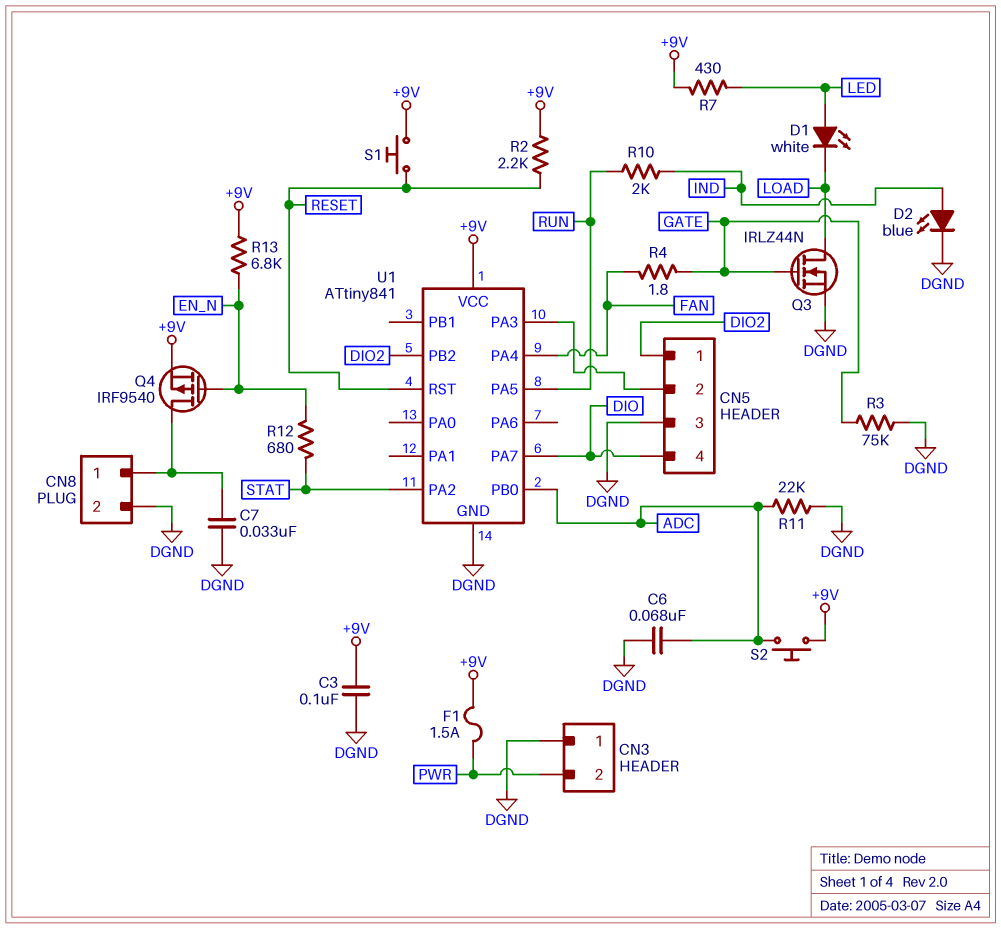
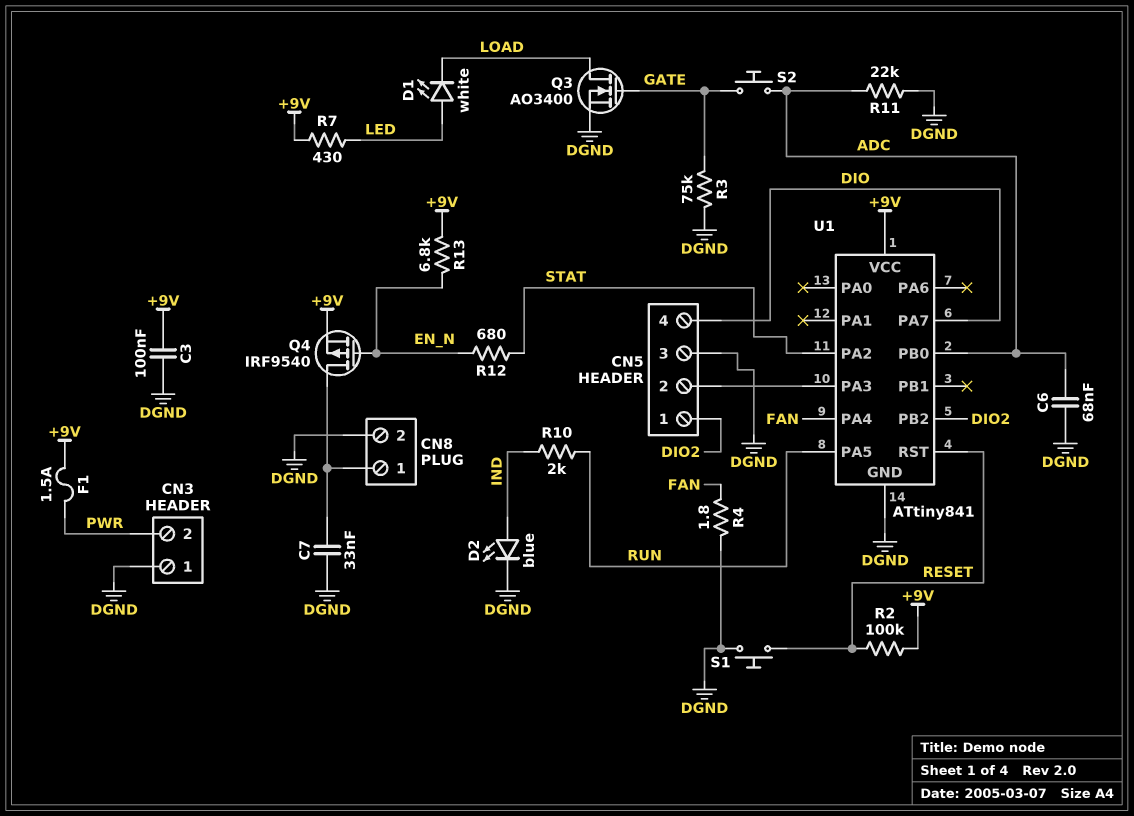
Q3: NMOS IRLZ44N (G GATE, D LOAD, S DGND) -> NMOS AO3400 (G GATE, D LOAD, S DGND)
R2: 2.2k (+9V, RESET) -> 100k (+9V, RESET)
R4: 1.8 (FAN, GATE) -> 1.8 (DGND, FAN)
S1: button (+9V, RESET) -> button (DGND, RESET)
S2: button (+9V, ADC) -> button (ADC, GATE)

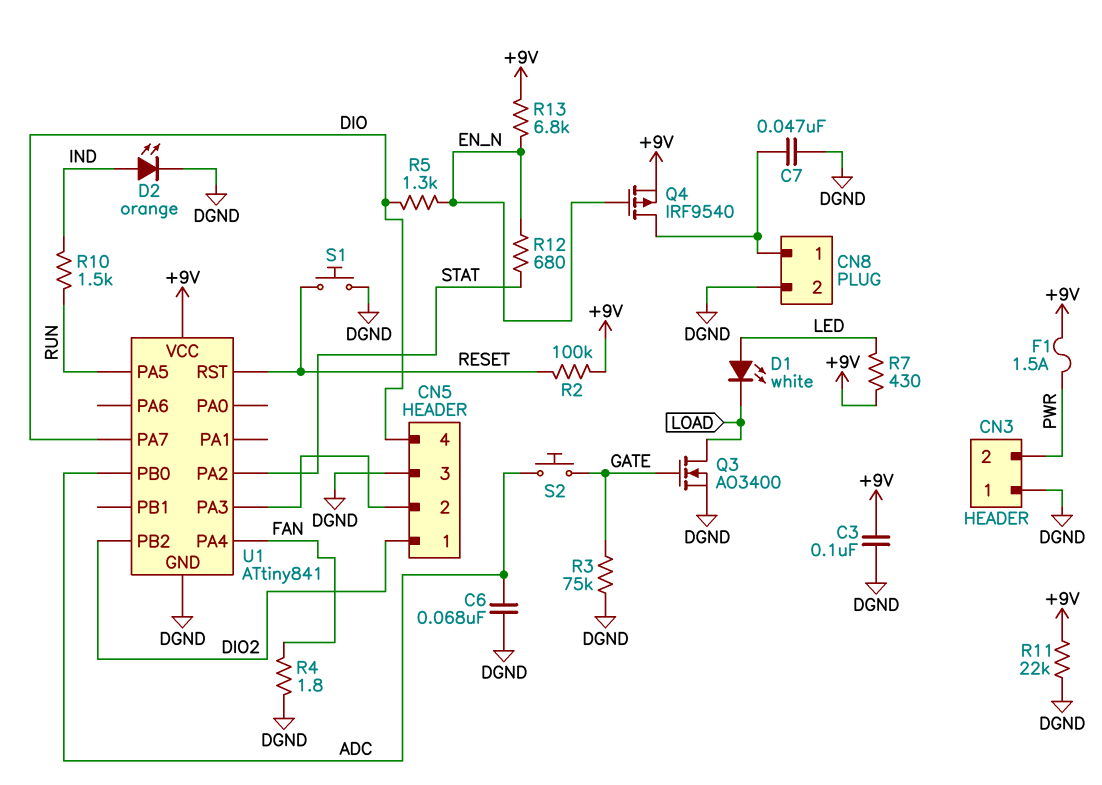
C7: 33nF (CN8/1, DGND) -> 47nF (CN8/1, DGND)
D2: LED blue (A IND, K DGND) -> LED orange (A IND, K DGND)
R5: none -> 1.3k (DIO, EN_N)
R10: 2k (IND, RUN) -> 1.5k (IND, RUN)
R11: 22k (ADC, DGND) -> 22k (+9V, DGND)

